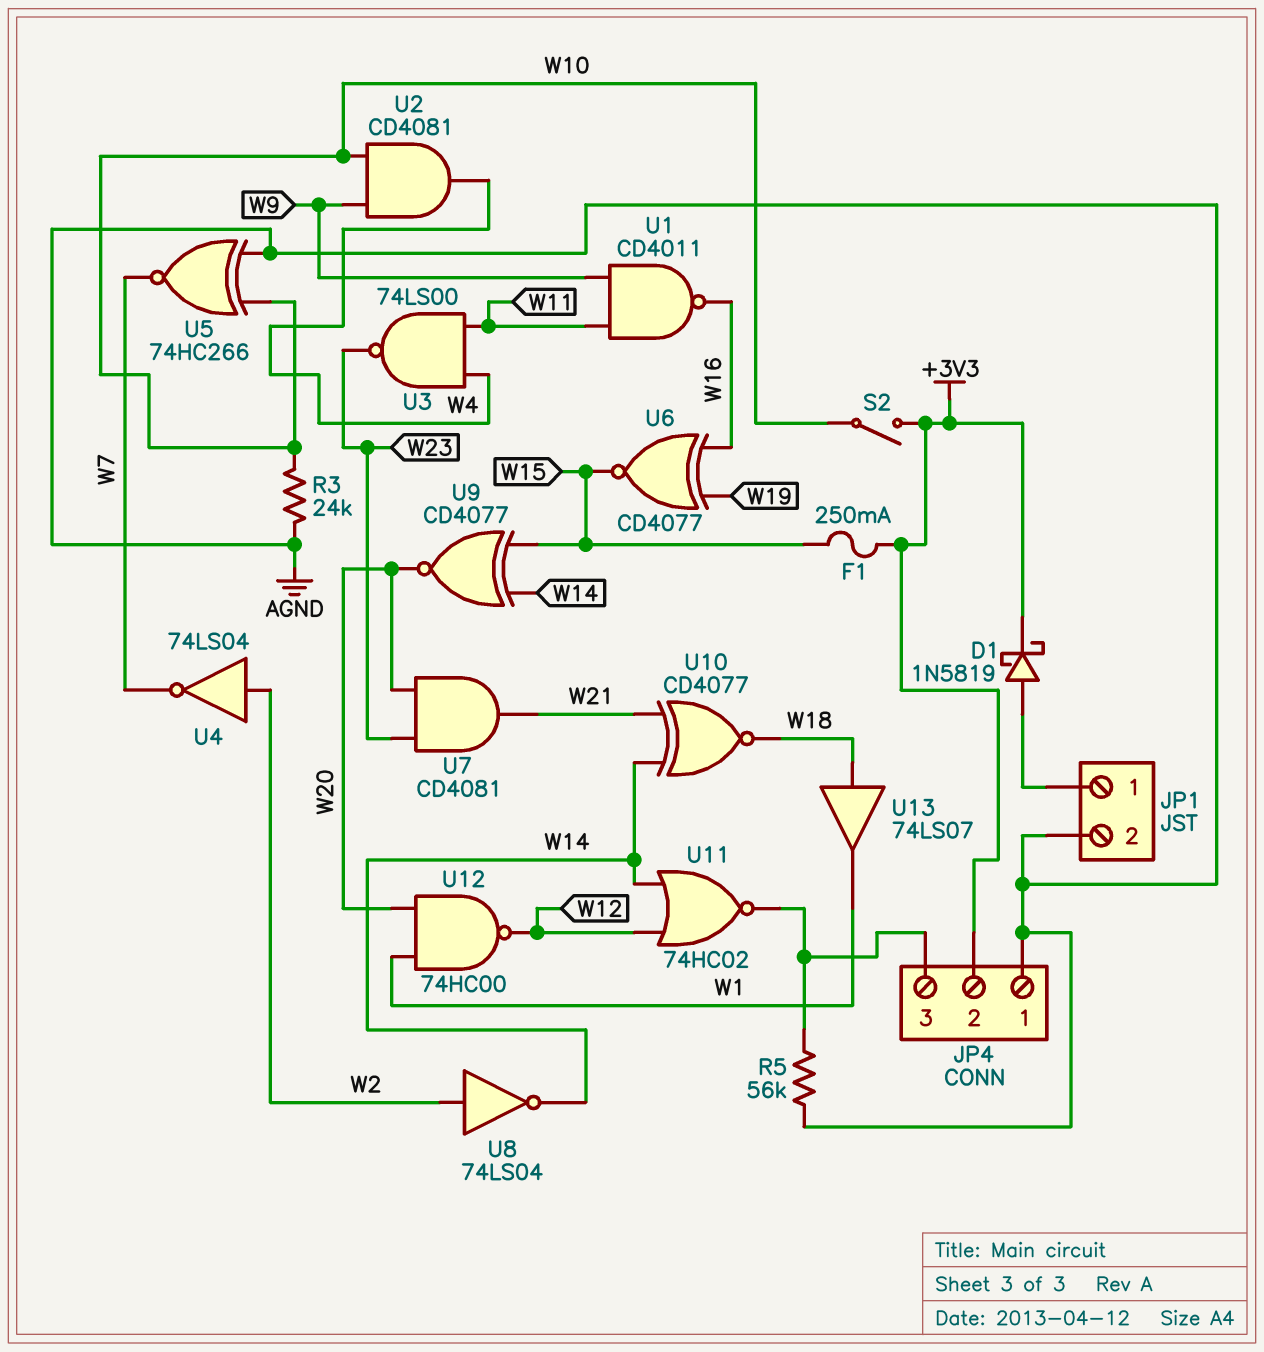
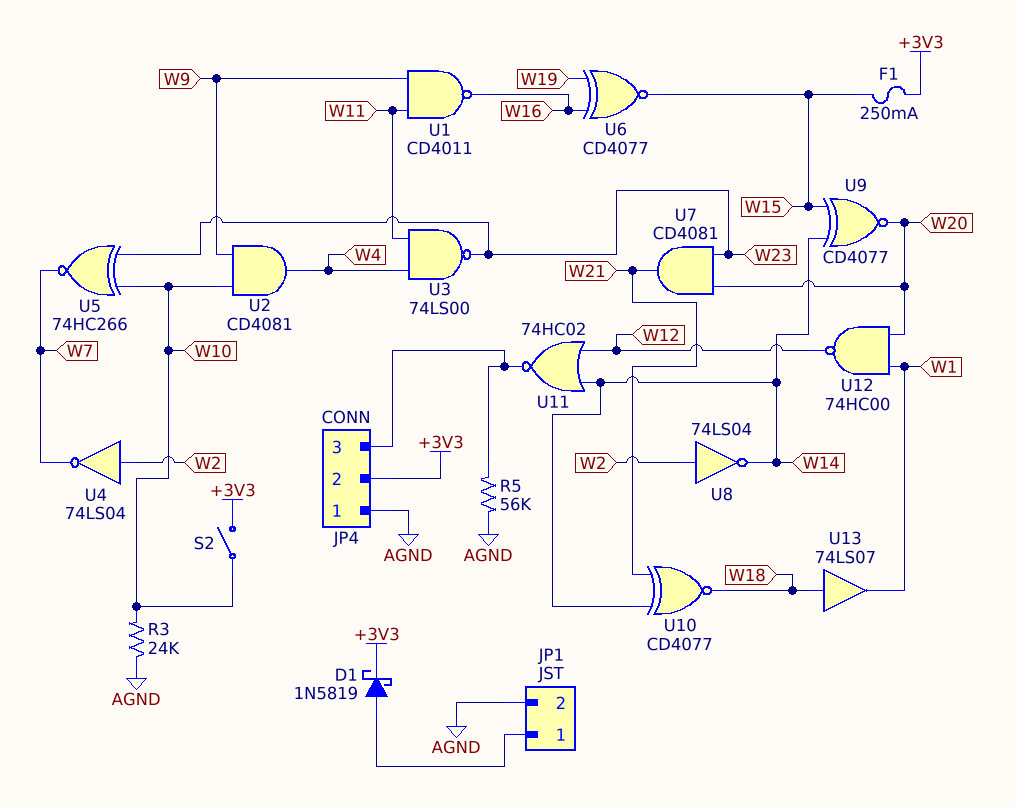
U5: XNOR 74HC266 (in AGND, in W10, out W7) -> XNOR 74HC266 (in W10, in W23, out W7)

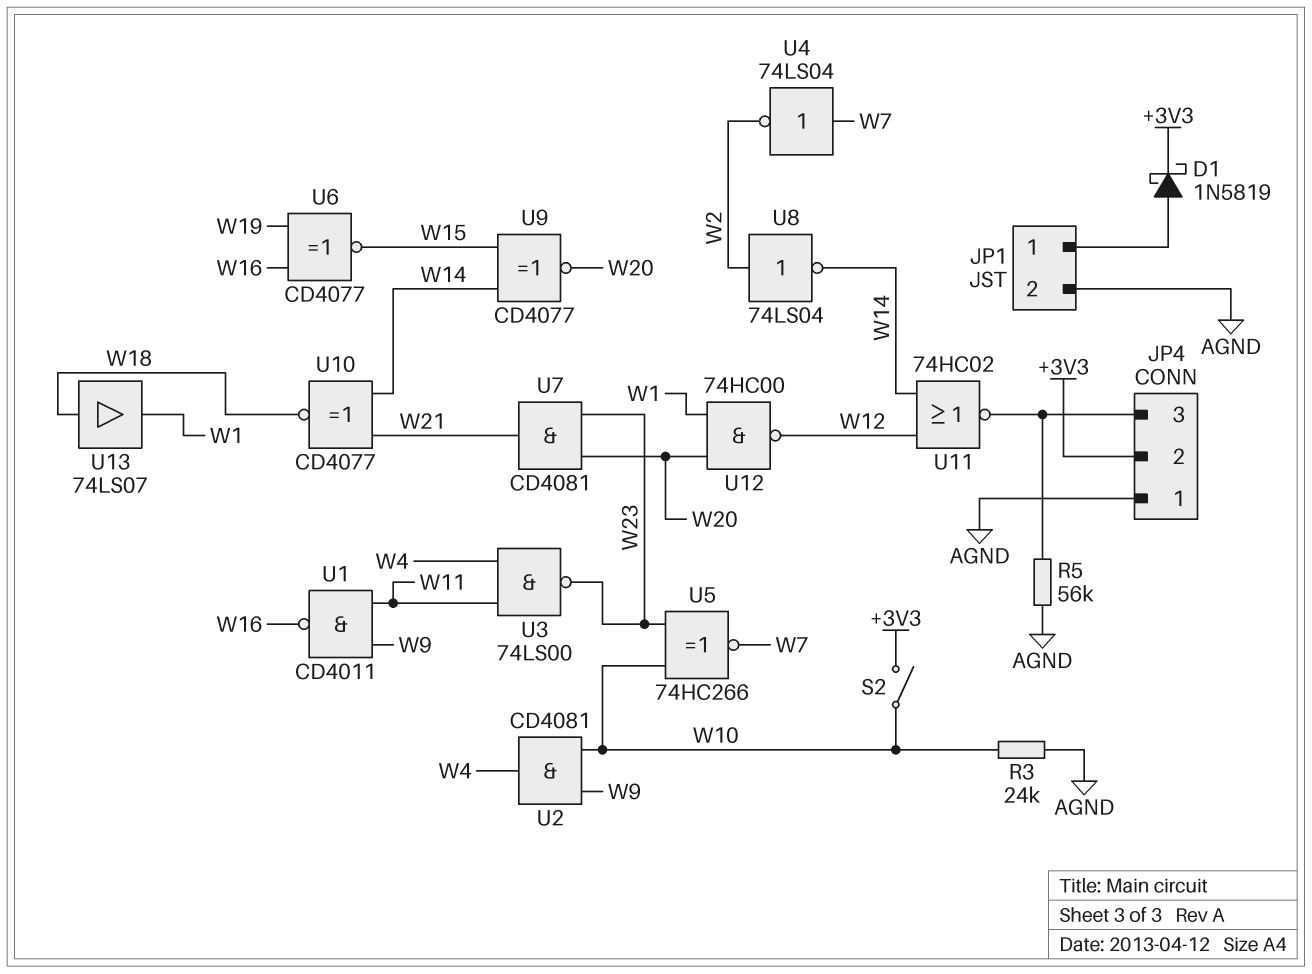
F1: 250mA (+3V3, W15) -> none
U4: NOT 74LS04 (in W2, out W7) -> NOT 74LS04 (in W7, out W2)

